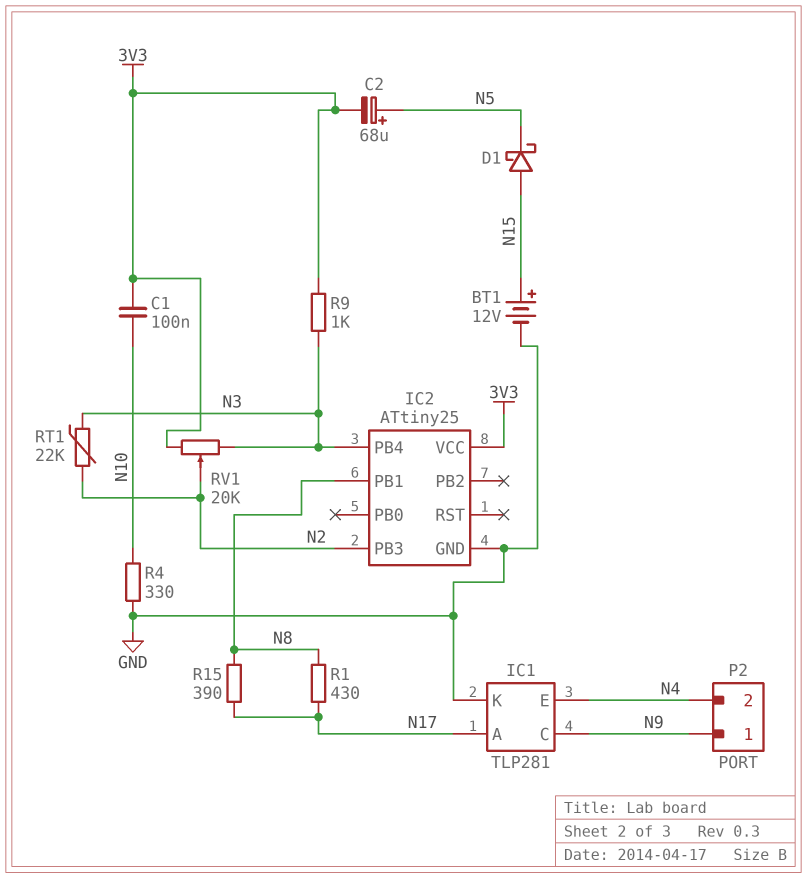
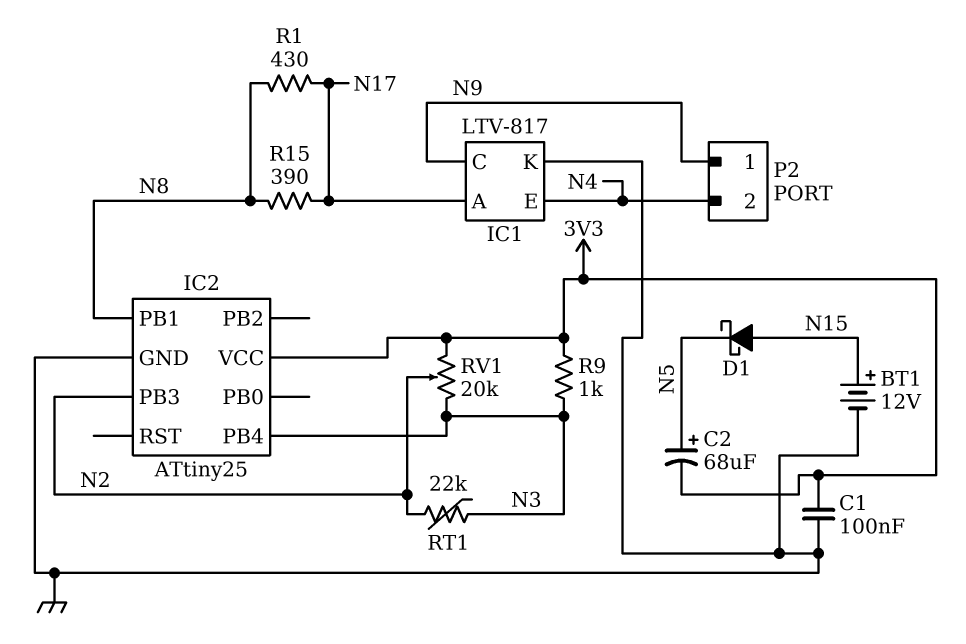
C1: 100nF (3V3, N10) -> 100nF (3V3, GND)
IC1: TLP281 -> LTV-817
R4: 330 (GND, N10) -> none

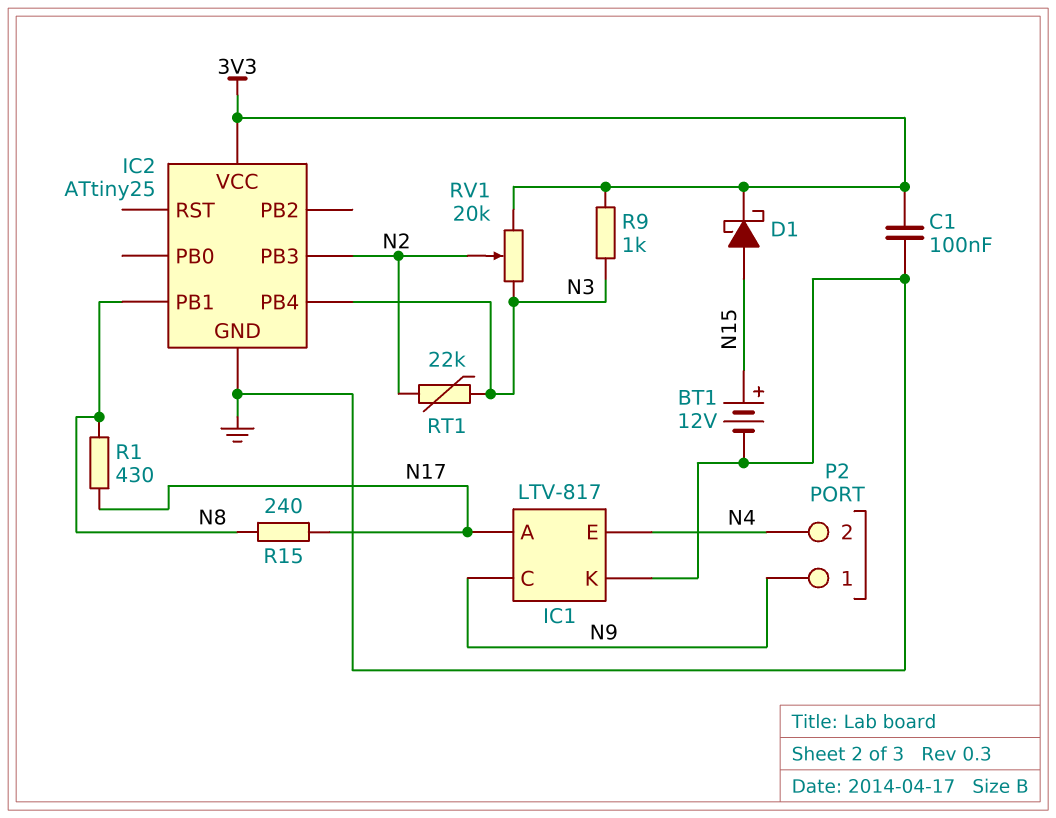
C2: 68uF (plus N5, minus 3V3) -> none
D1: schottky (A N15, K N5) -> schottky (A N15, K 3V3)
R15: 390 (N8, N17) -> 240 (N8, N17)

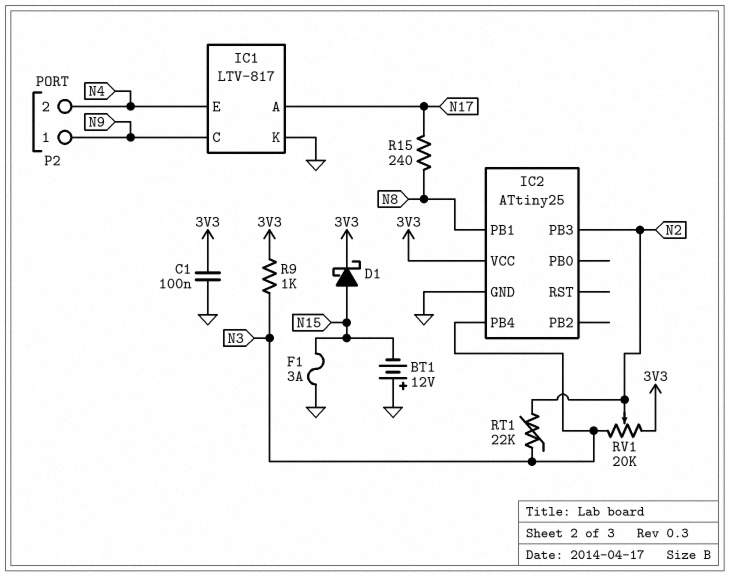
BT1: 12V (plus N15, minus GND) -> 12V (plus GND, minus N15)
F1: none -> 3A (GND, N15)
R1: 430 (N8, N17) -> none

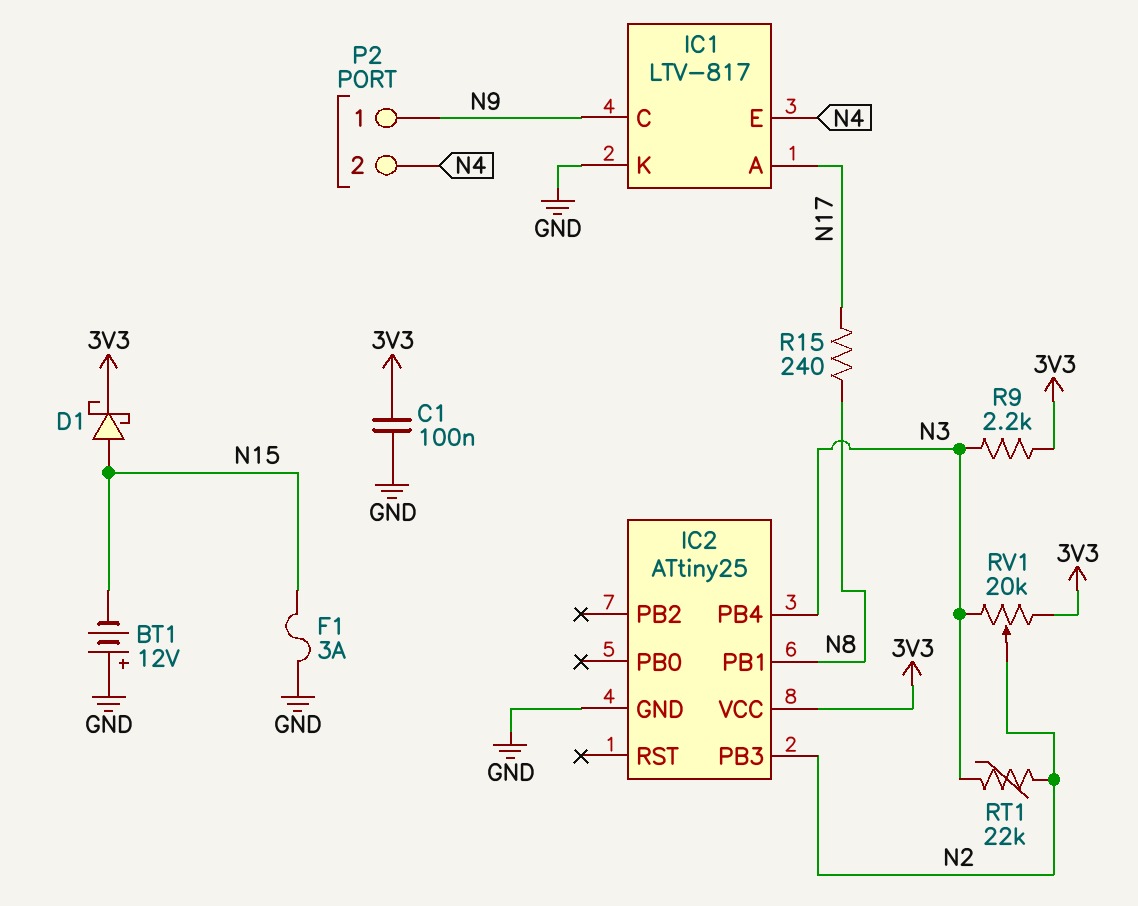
R9: 1k (3V3, N3) -> 2.2k (3V3, N3)

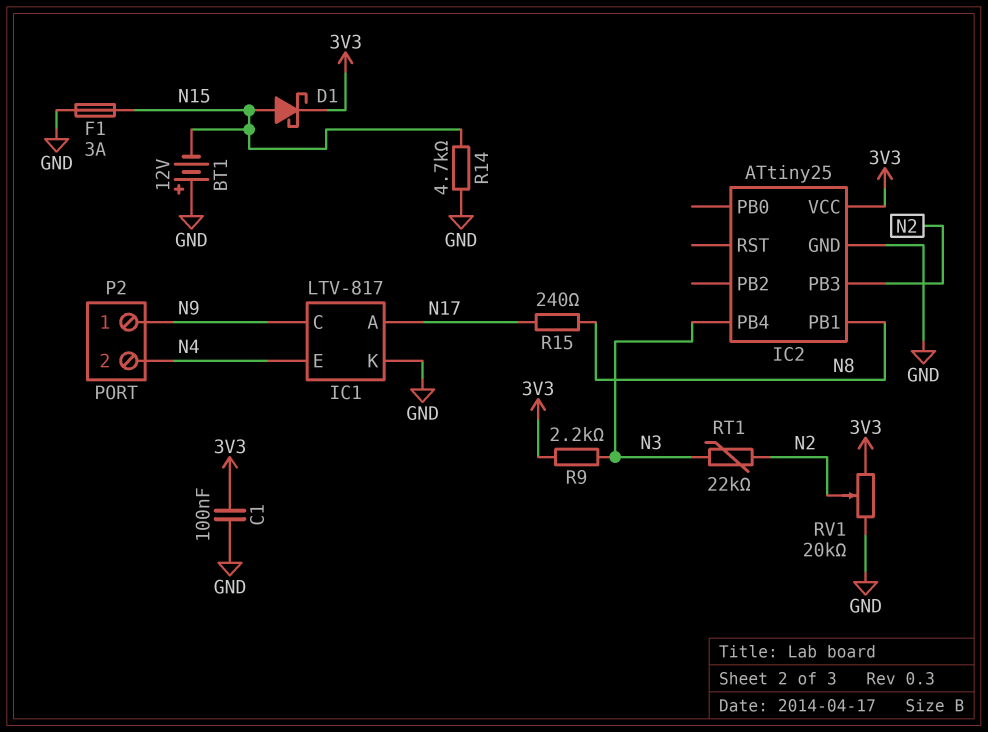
R14: none -> 4.7k (GND, N15)
RV1: 20k (3V3, N3, wiper N2) -> 20k (3V3, GND, wiper N2)

